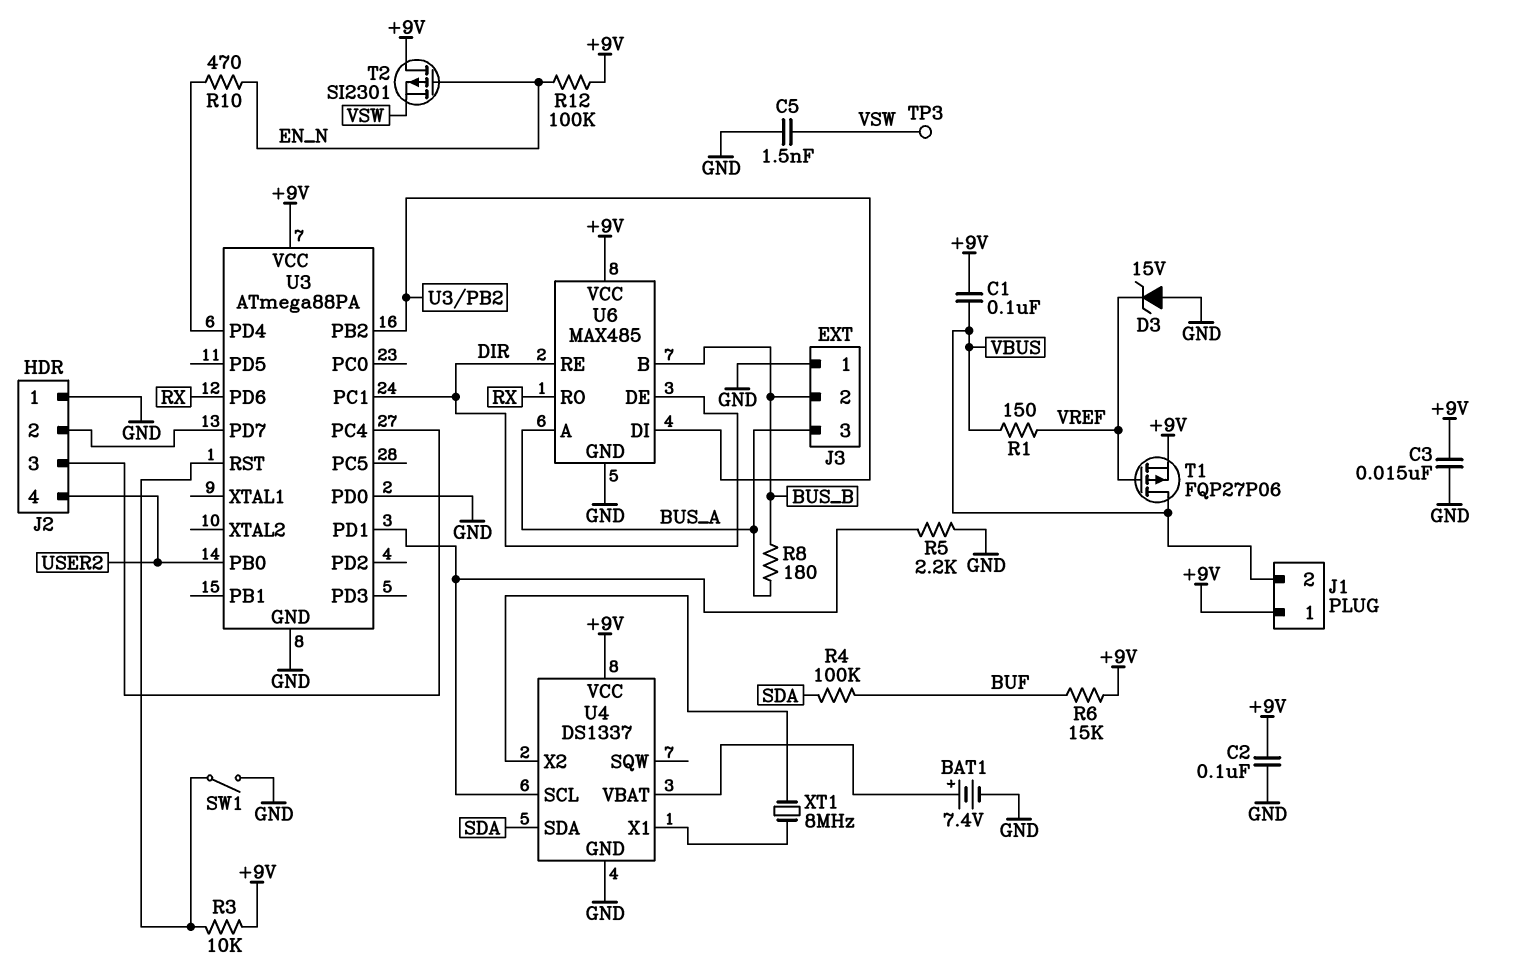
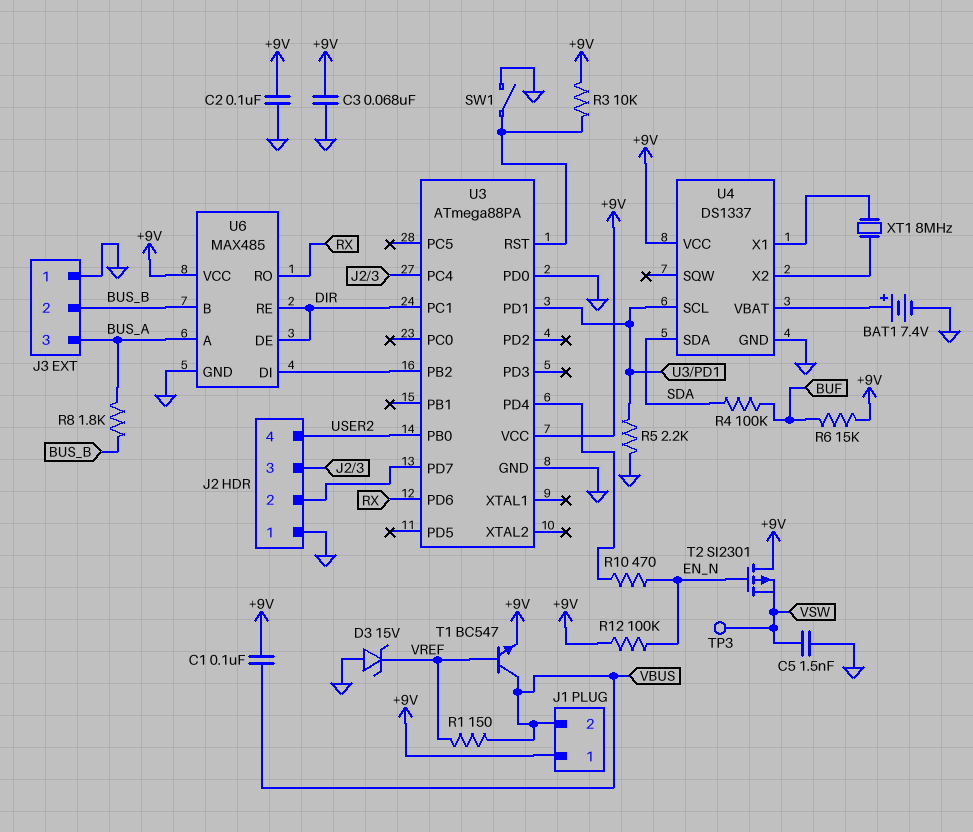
C3: 15nF (+9V, GND) -> 68nF (+9V, GND)
R8: 180 (BUS_A, BUS_B) -> 1.8k (BUS_A, BUS_B)
T1: PMOS FQP27P06 (G VREF, D VBUS, S +9V) -> NPN BC547 (B VREF, C VBUS, E +9V)

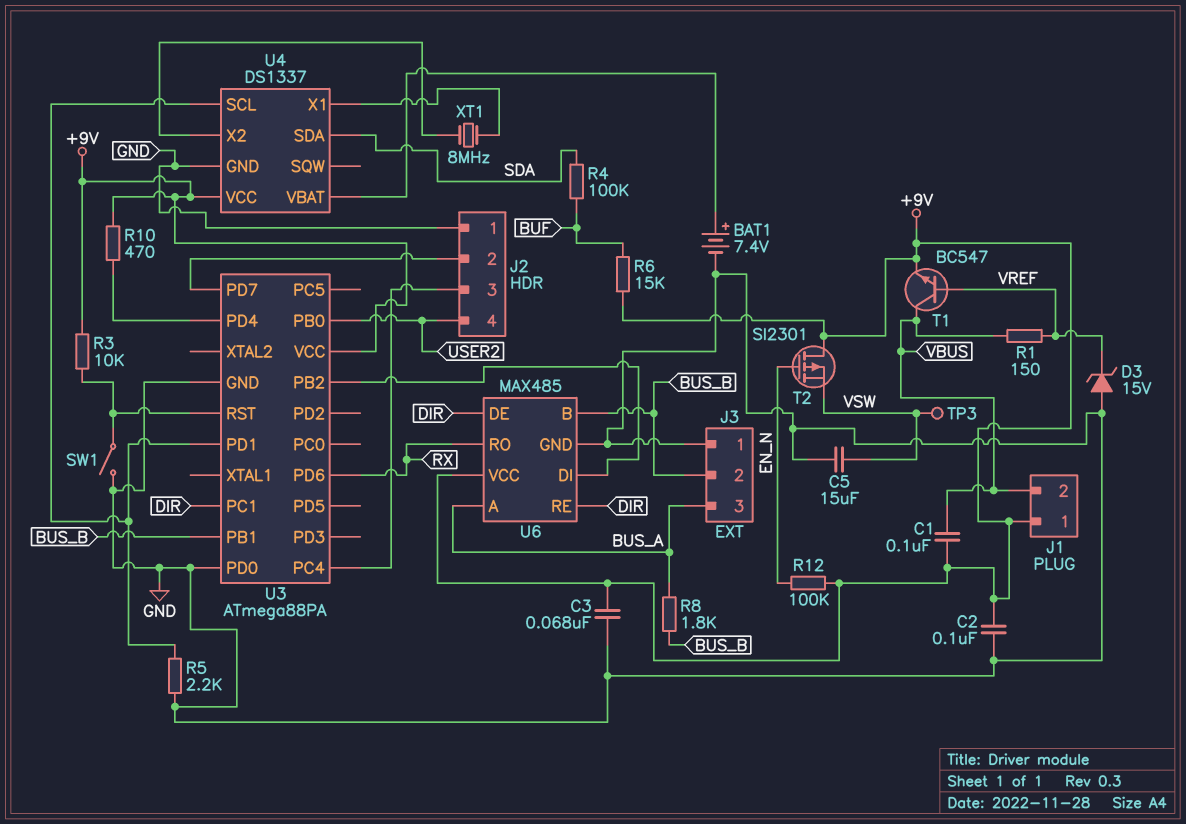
C5: 1.5nF (GND, VSW) -> 15uF (GND, VSW)
R10: 470 (EN_N, U3/PD4) -> 470 (+9V, U3/PD4)
U3 pin PB1: none -> BUS_B

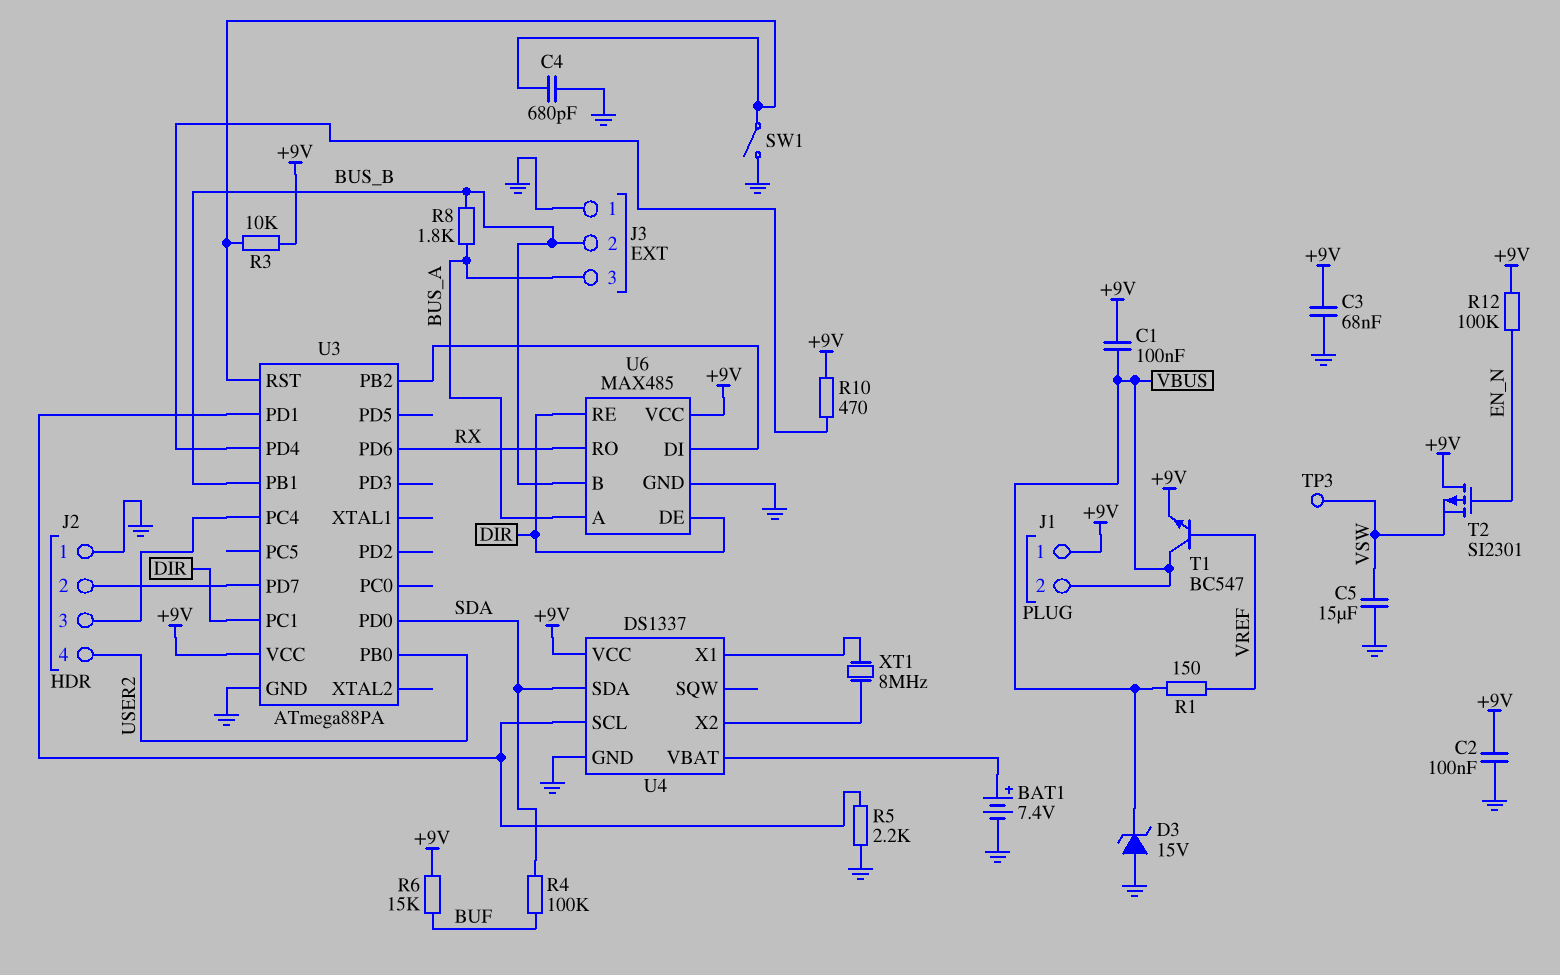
C4: none -> 680pF (GND, U3/RST)
D3: zener 15V (A GND, K VREF) -> zener 15V (A GND, K VBUS)
U3 pin PD0: GND -> SDA

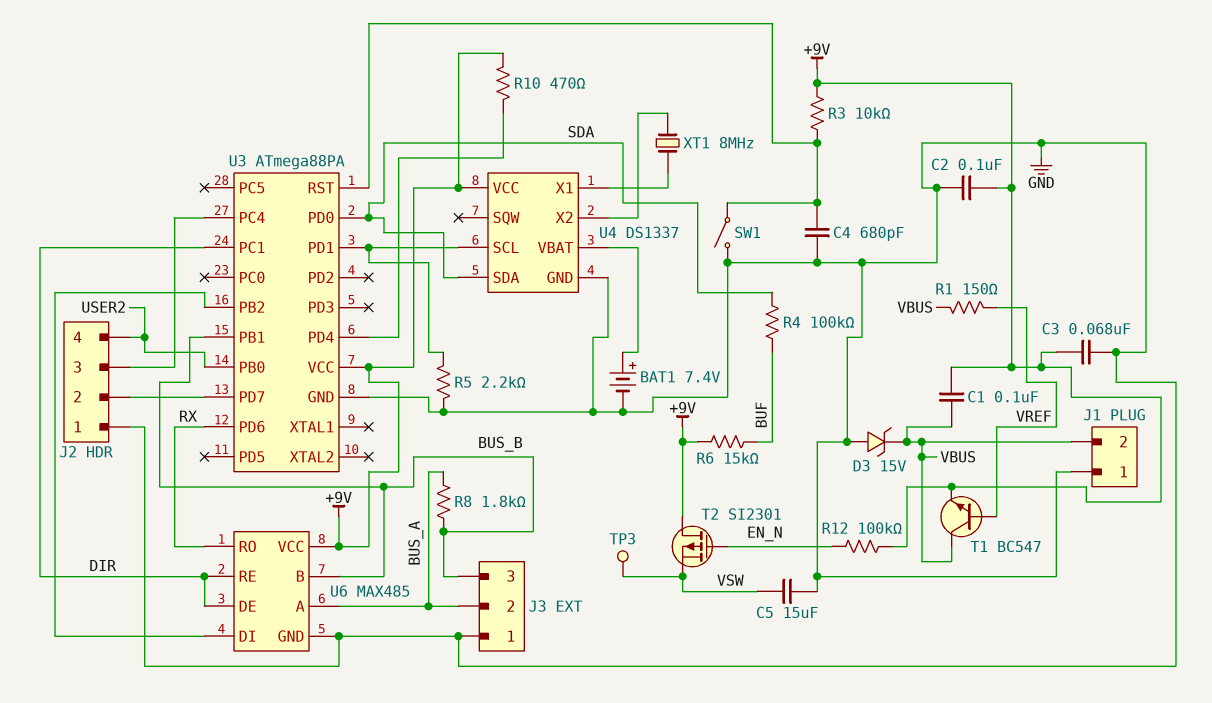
J1 pin 1: +9V -> GND
J3 pin 2: BUS_B -> BUS_A
J3 pin 3: BUS_A -> BUS_B

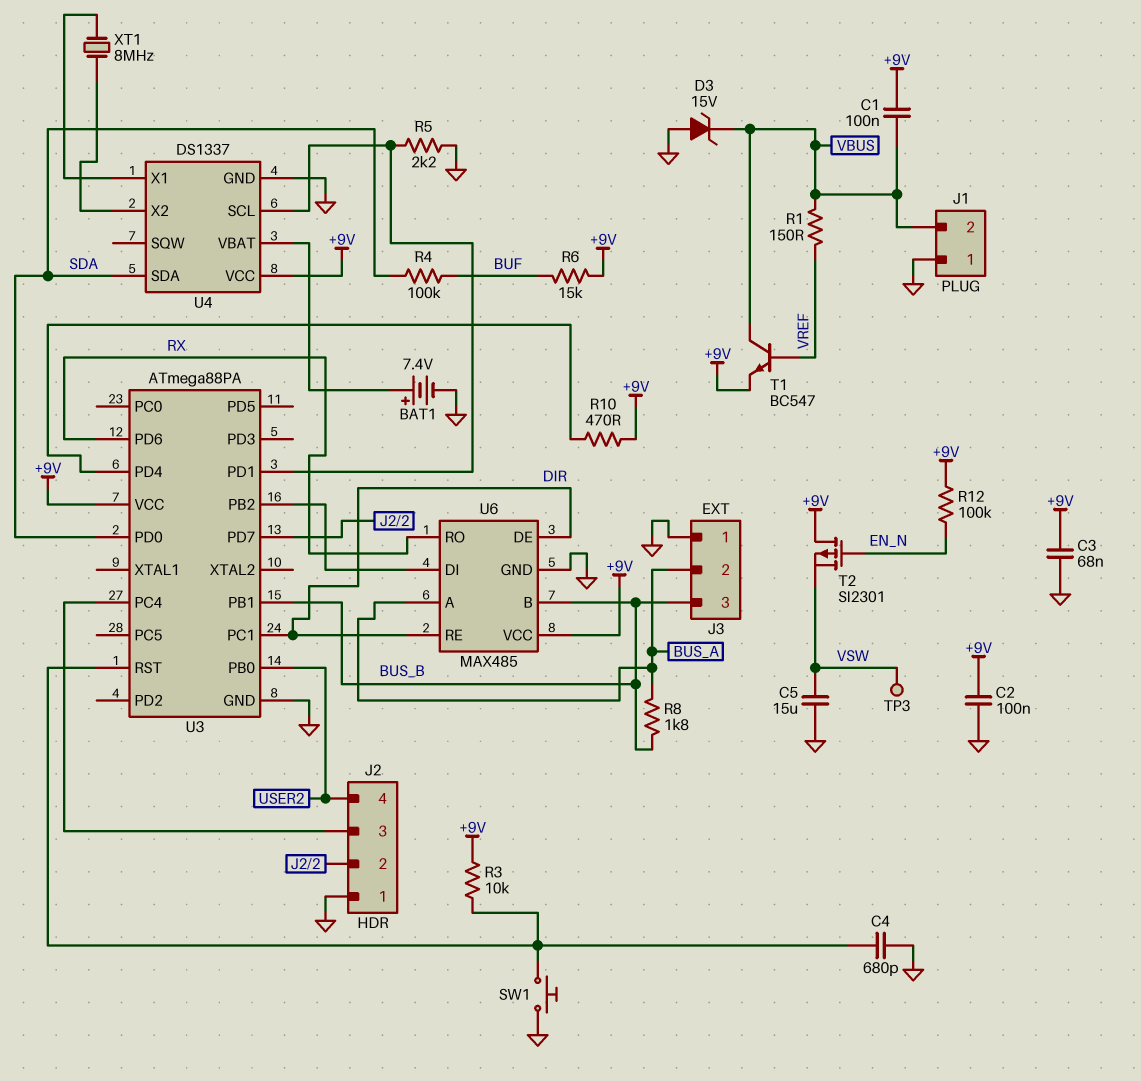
SW1: switch (GND, U3/RST) -> button (GND, U3/RST)

